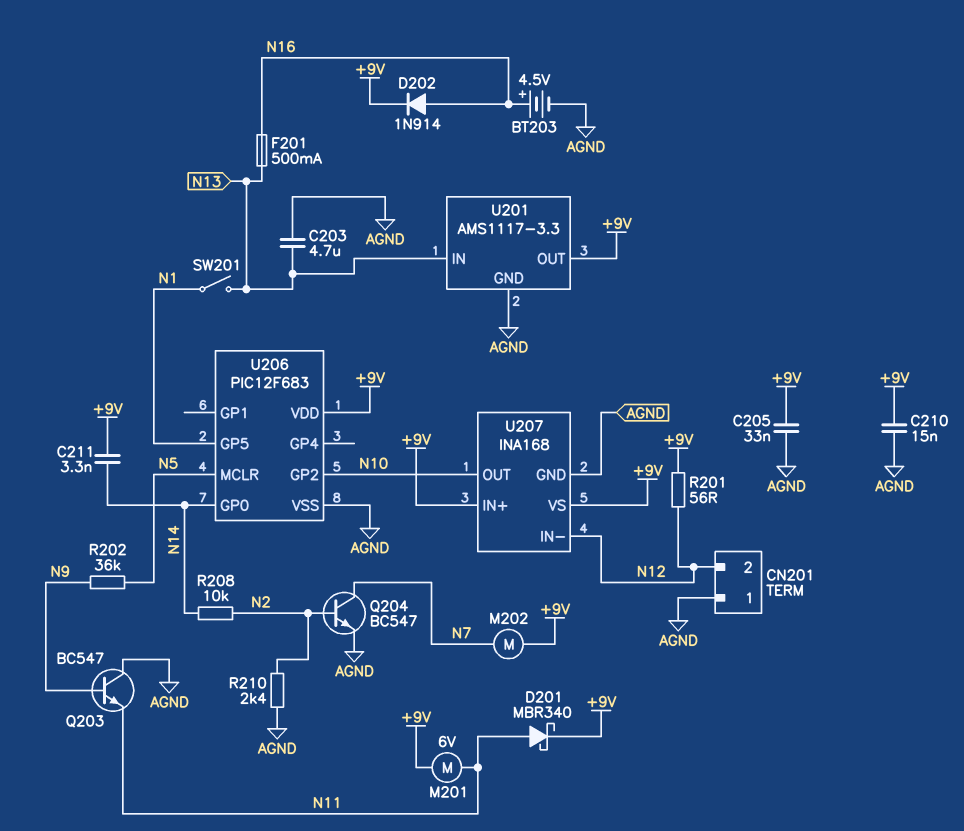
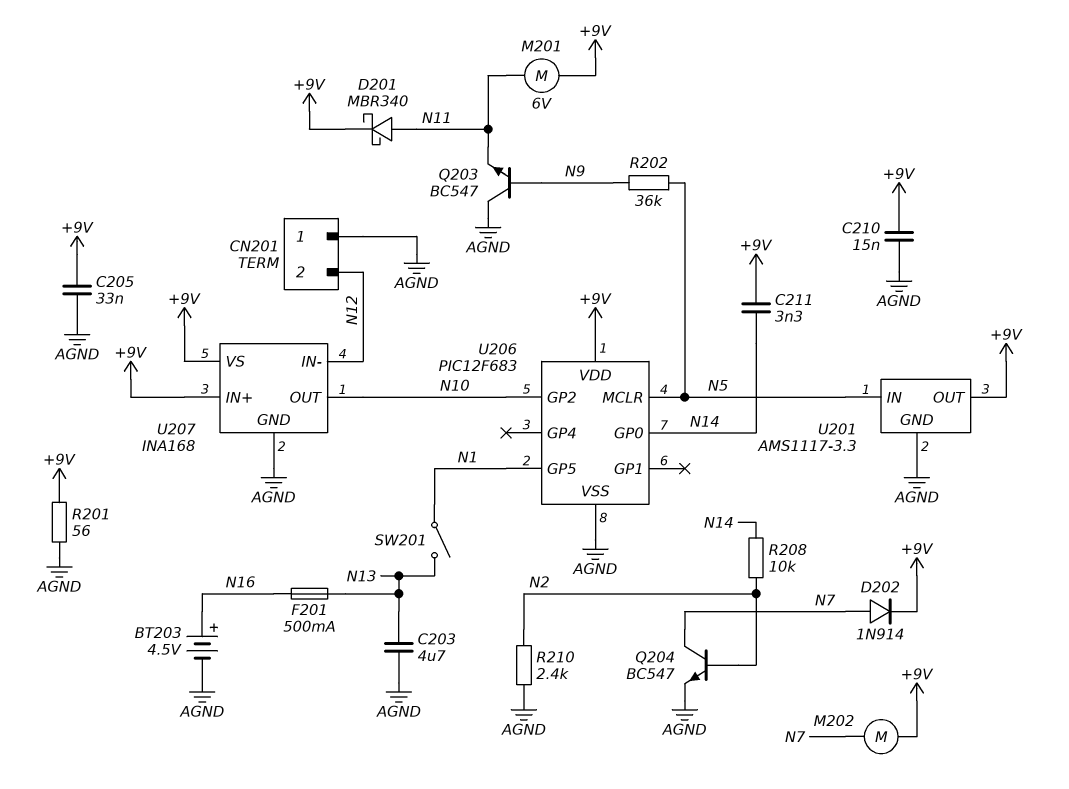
D202: diode 1N914 (A N16, K +9V) -> diode 1N914 (A N7, K +9V)
R201: 56 (+9V, N12) -> 56 (+9V, AGND)
U201 pin IN: N13 -> N5

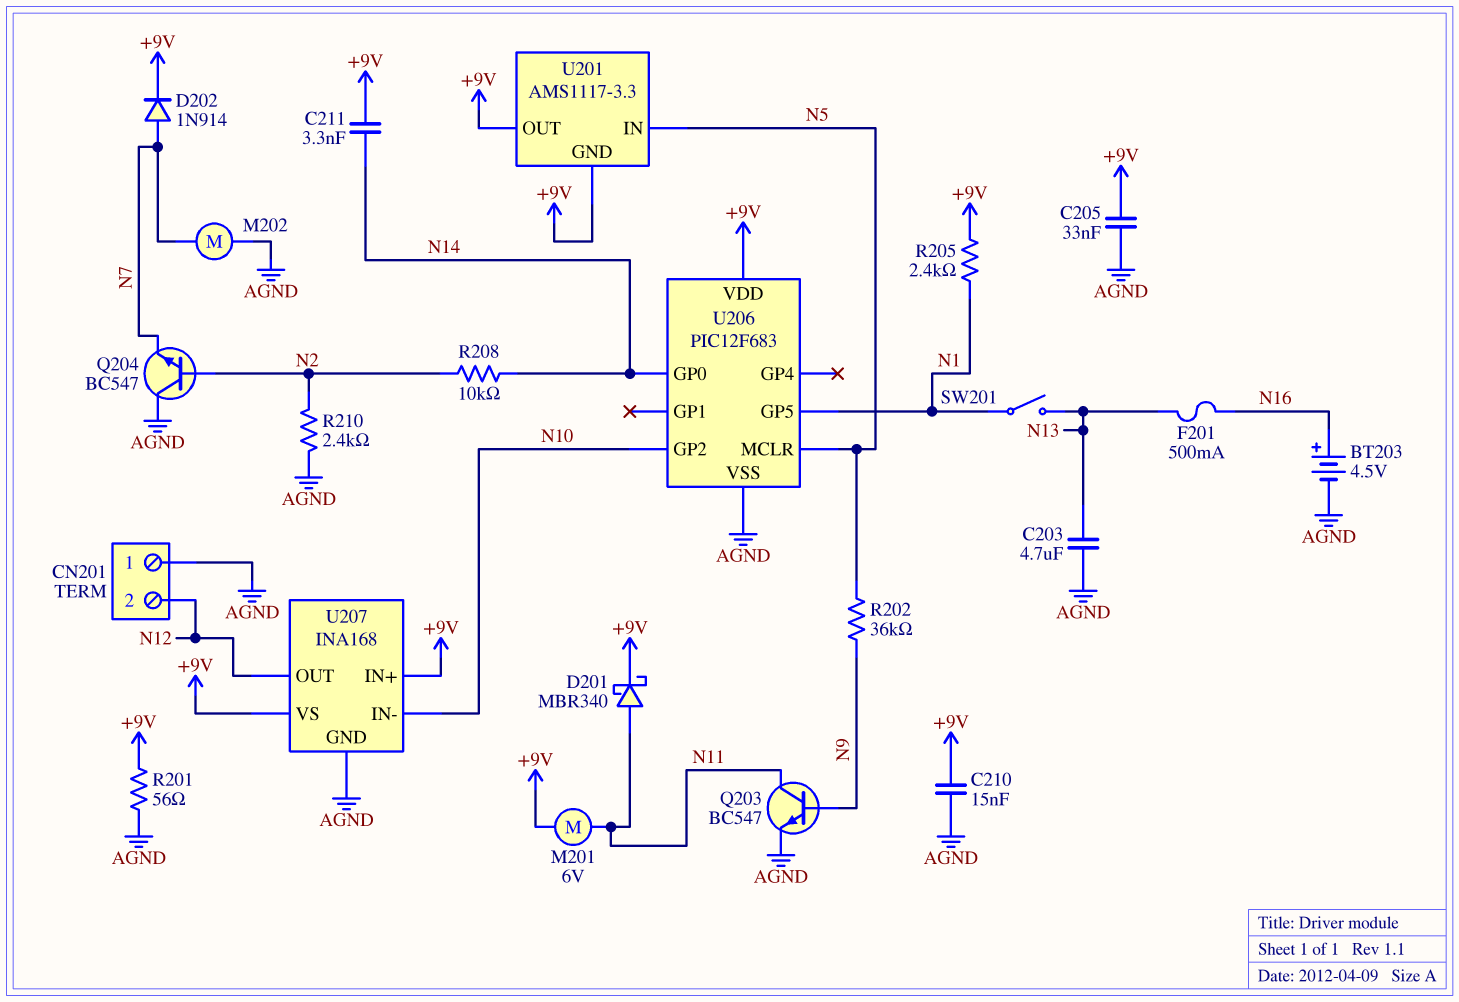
M202: motor (+9V, N7) -> motor (AGND, N7)
Q203: NPN BC547 (B N9, C AGND, E N11) -> NPN BC547 (B N9, C N11, E AGND)
Q204: NPN BC547 (B N2, C N7, E AGND) -> NPN BC547 (B N2, C AGND, E N7)
R205: none -> 2.4k (+9V, N1)
U201 pin GND: AGND -> +9V
U207 pin IN-: N12 -> N10
U207 pin OUT: N10 -> N12

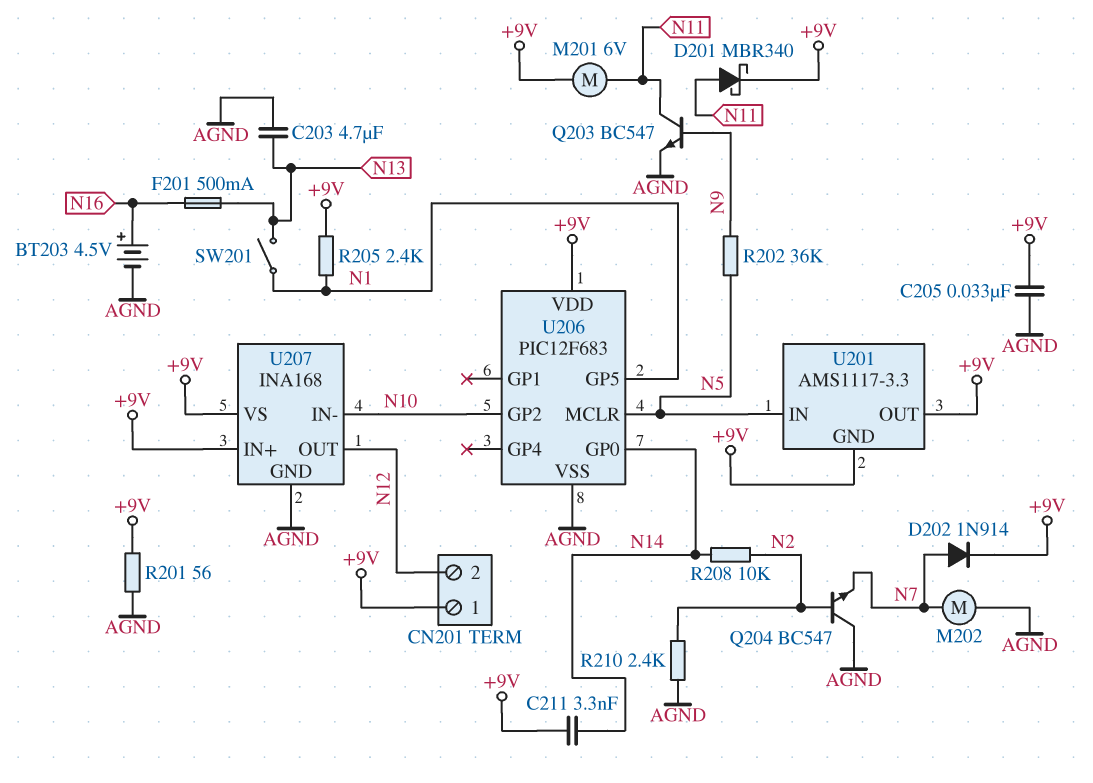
C210: 15nF (+9V, AGND) -> none
CN201 pin 1: AGND -> +9V

